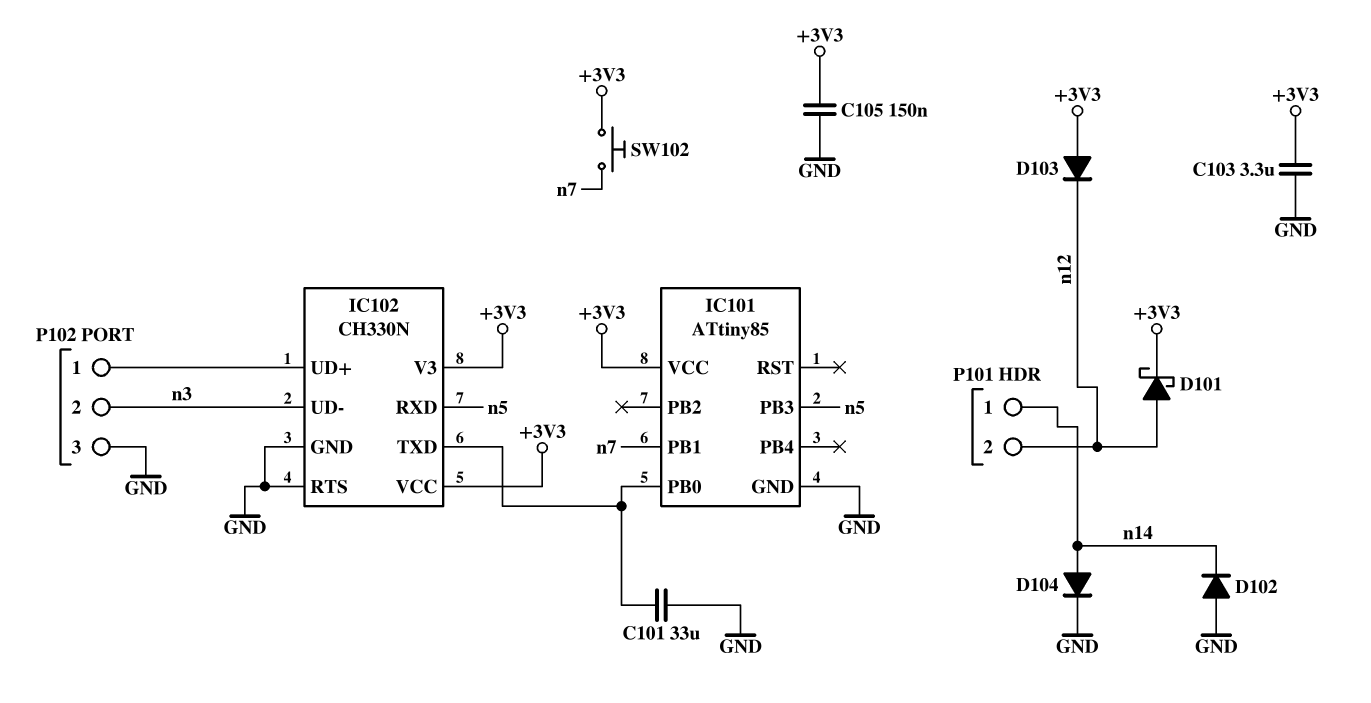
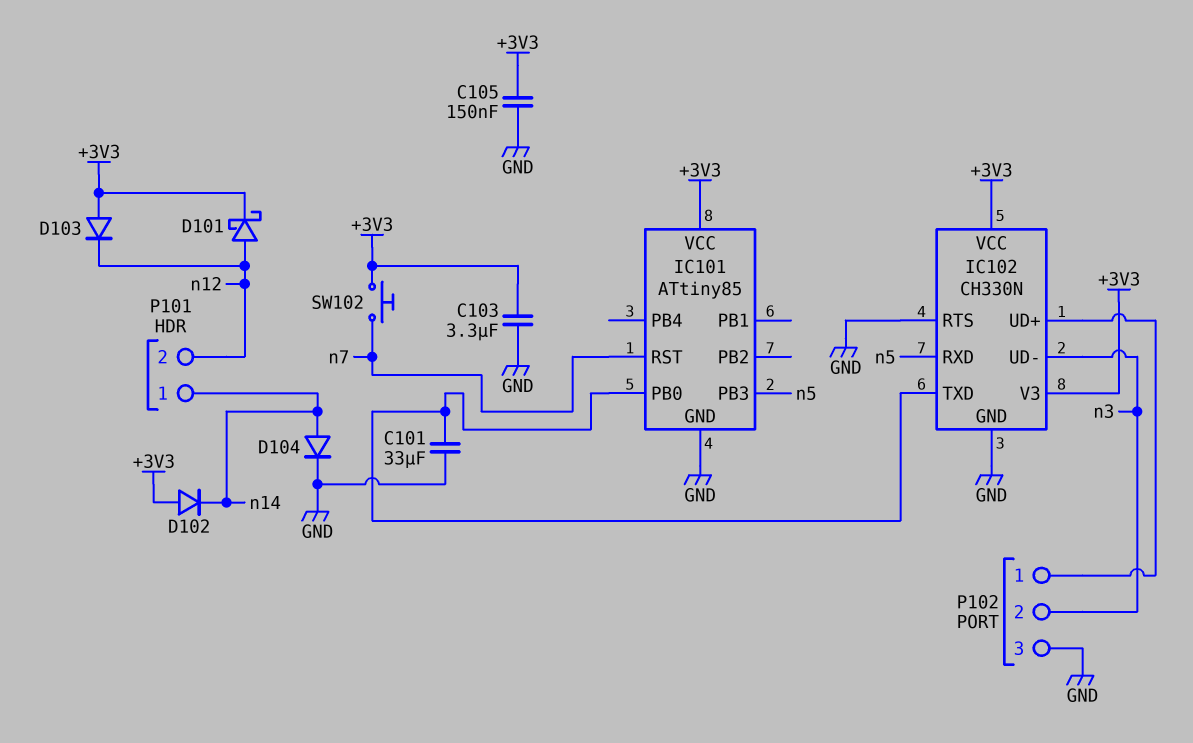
D102: diode (A GND, K n14) -> diode (A +3V3, K n14)
IC101 pin PB1: n7 -> none
IC101 pin RST: none -> n7

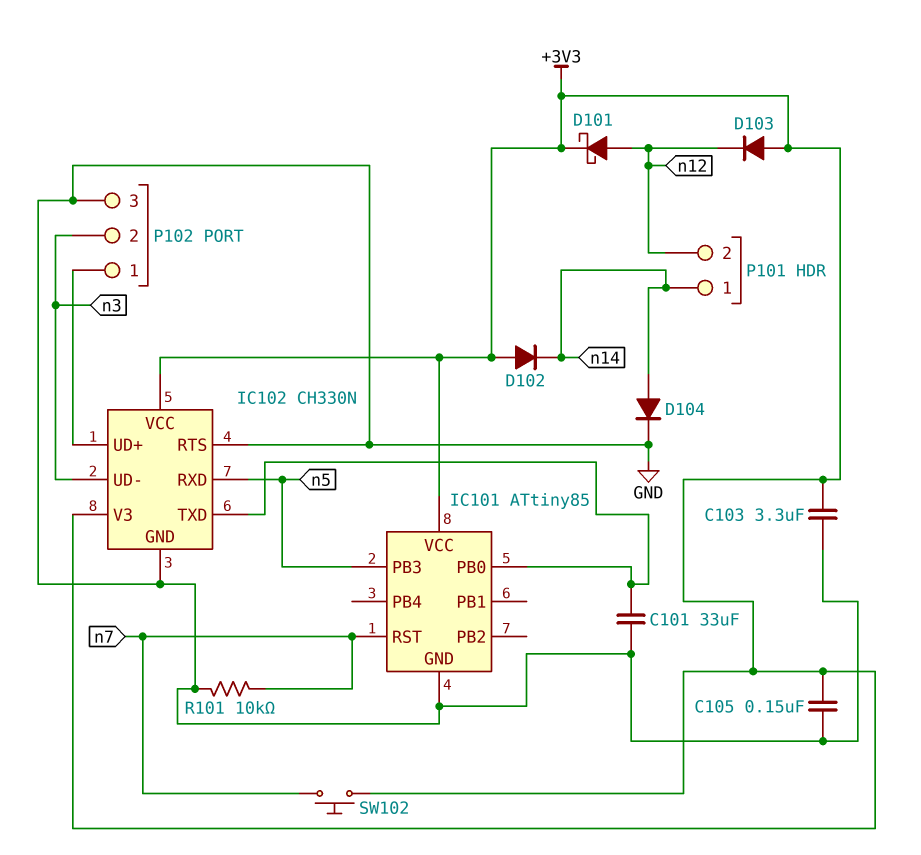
R101: none -> 10k (GND, n7)

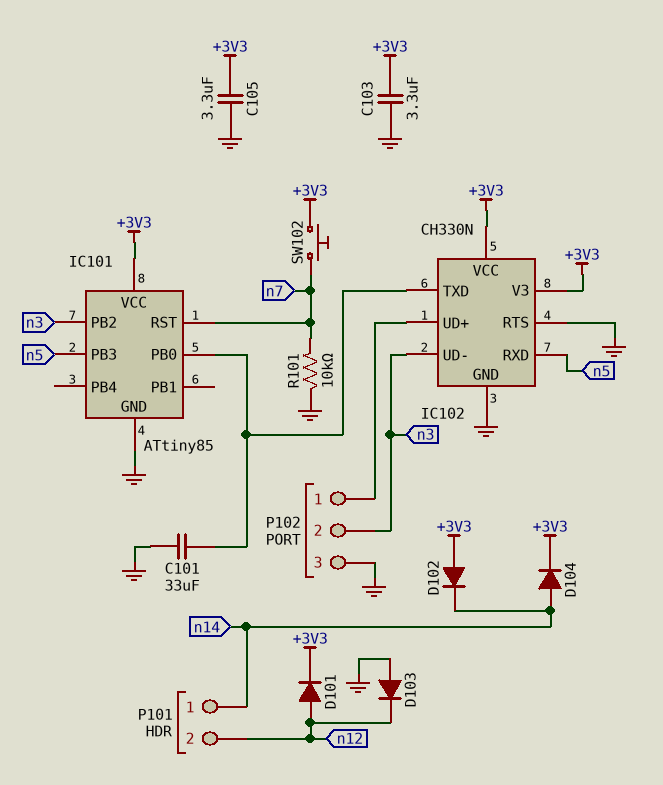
C105: 150nF (+3V3, GND) -> 3.3uF (+3V3, GND)
D101: schottky (A n12, K +3V3) -> diode (A n12, K +3V3)
D103: diode (A +3V3, K n12) -> diode (A GND, K n12)
D104: diode (A n14, K GND) -> diode (A n14, K +3V3)
IC101 pin PB2: none -> n3

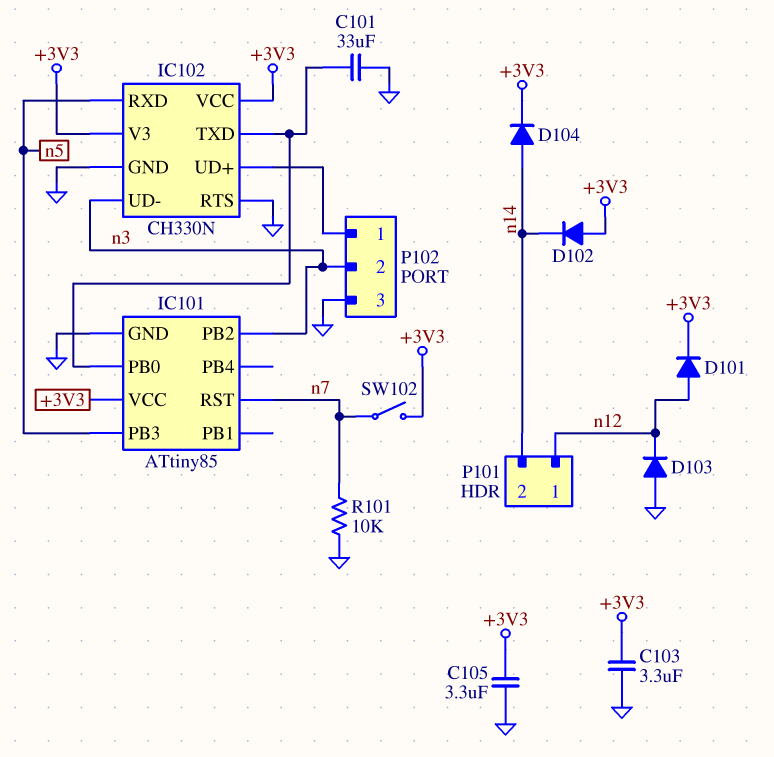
P101 pin 1: n14 -> n12
P101 pin 2: n12 -> n14
SW102: button (+3V3, n7) -> switch (+3V3, n7)

